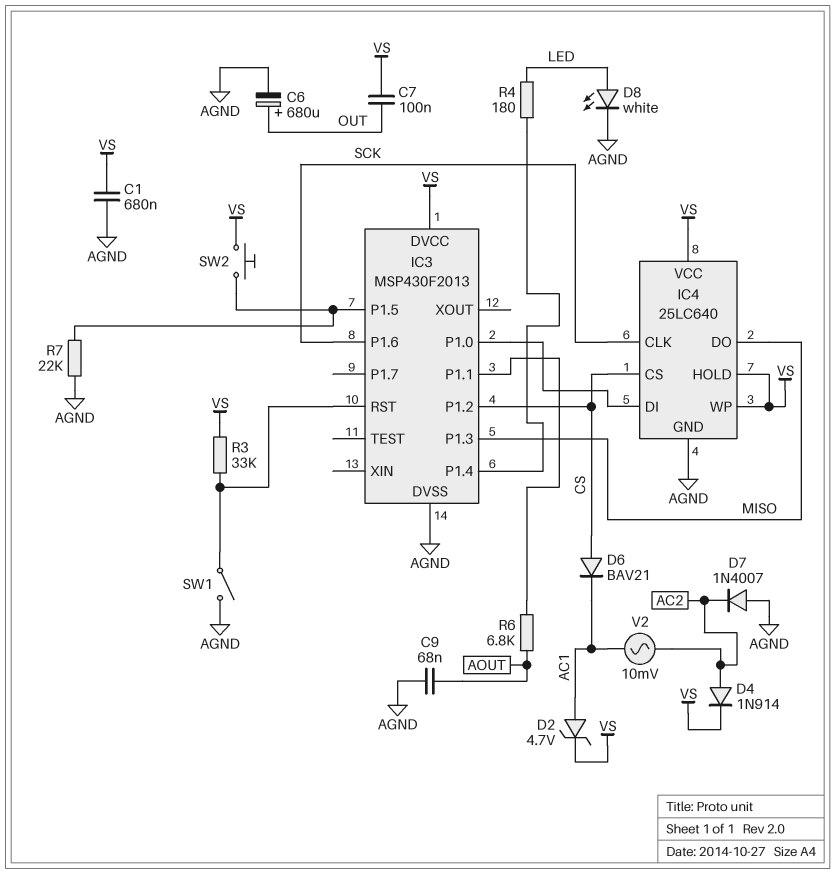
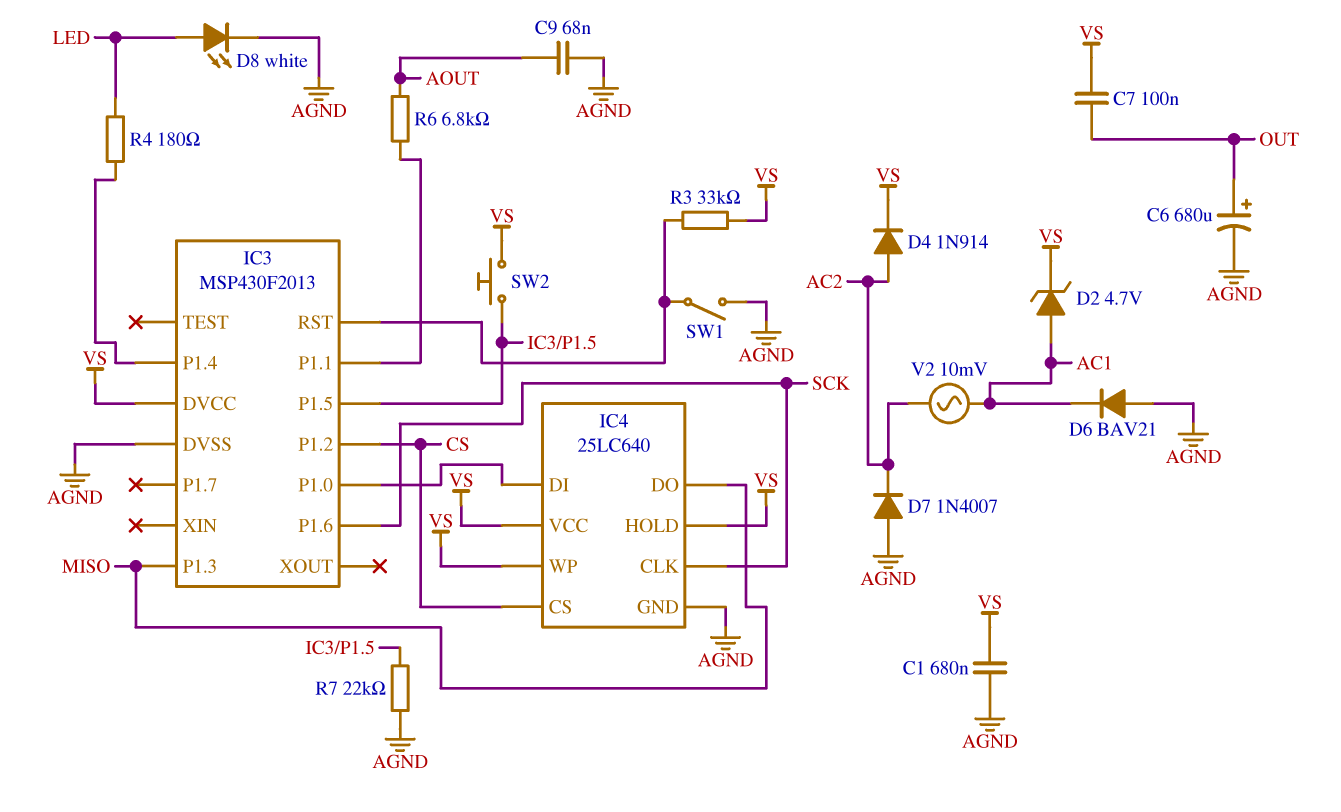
D6: diode BAV21 (A CS, K AC1) -> diode BAV21 (A AGND, K AC1)

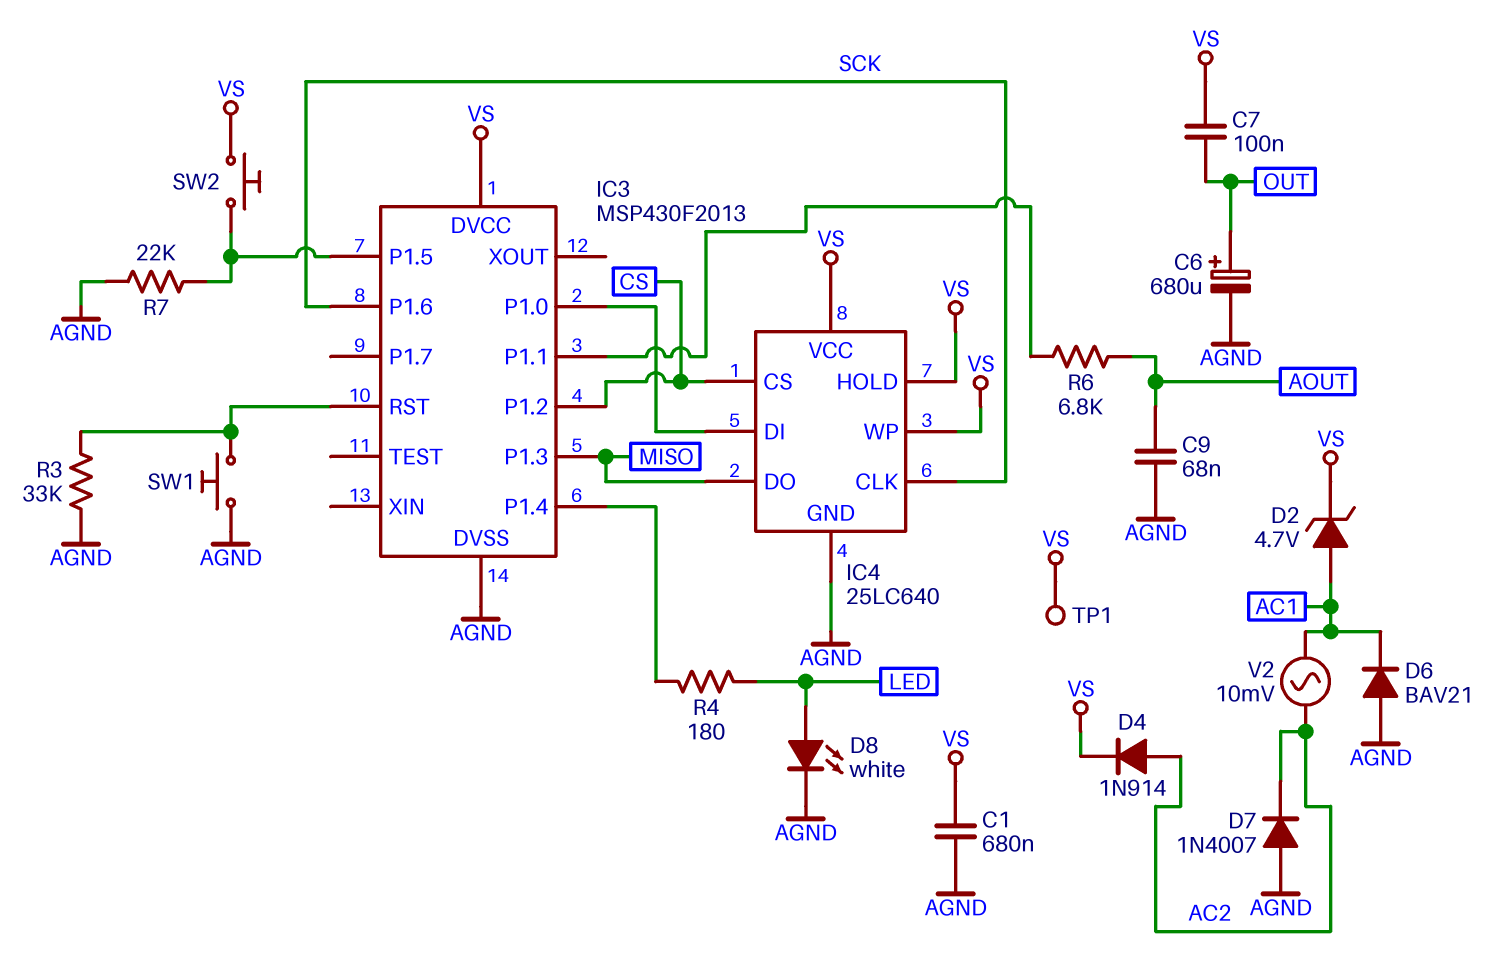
R3: 33k (IC3/RST, VS) -> 33k (AGND, IC3/RST)
SW1: switch (AGND, IC3/RST) -> button (AGND, IC3/RST)
TP1: none -> test point (VS)

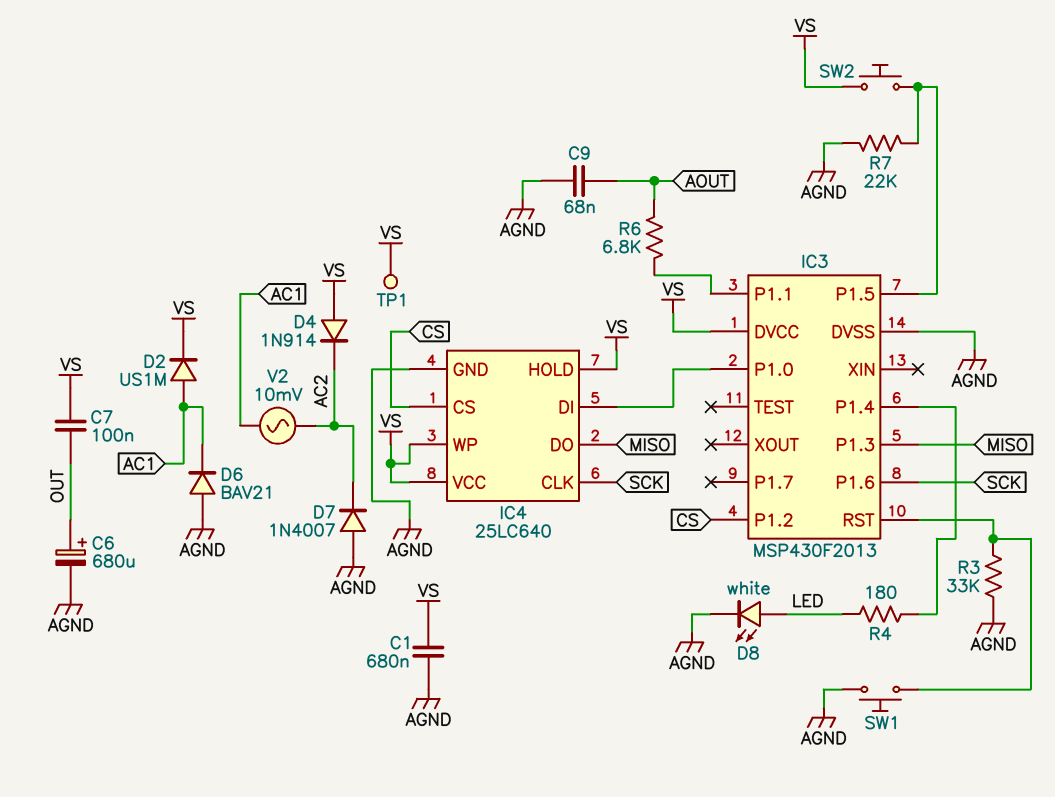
D2: zener 4.7V (A AC1, K VS) -> diode US1M (A AC1, K VS)
D4: diode 1N914 (A AC2, K VS) -> diode 1N914 (A VS, K AC2)

